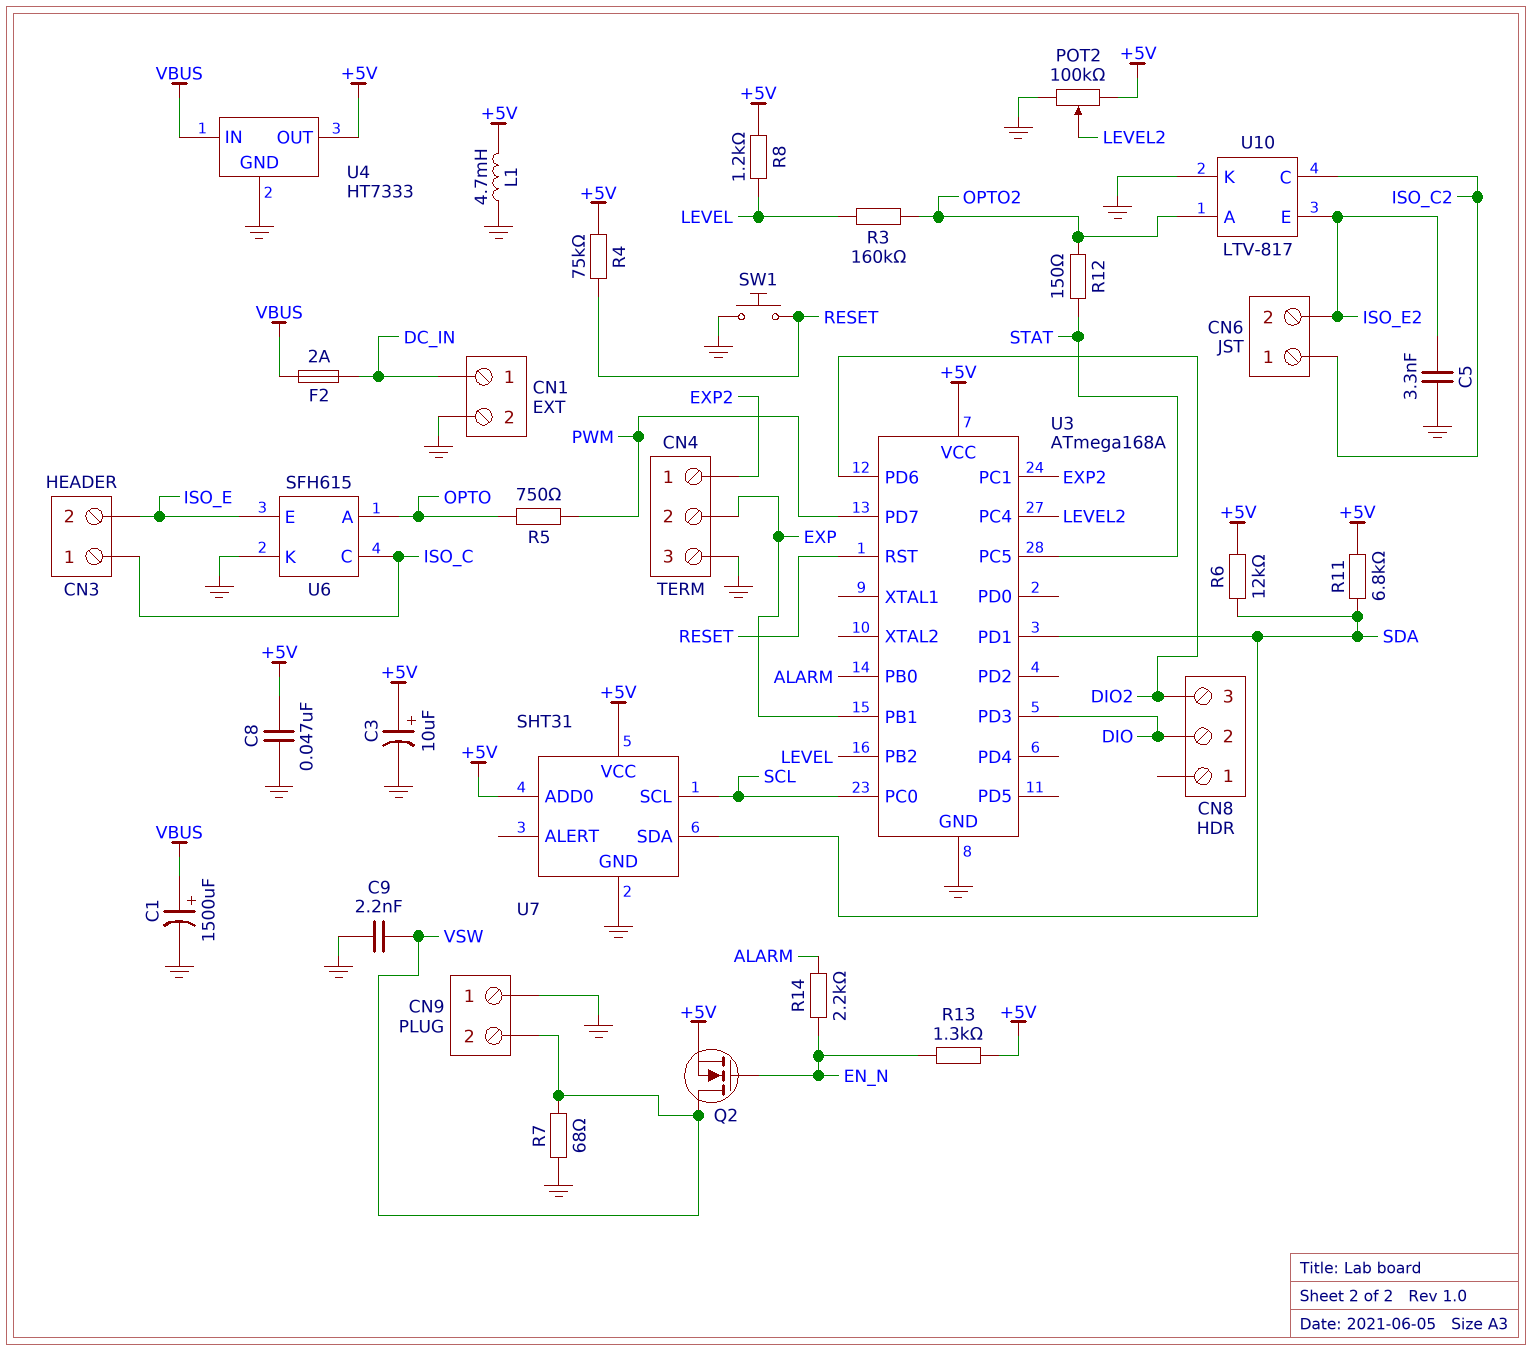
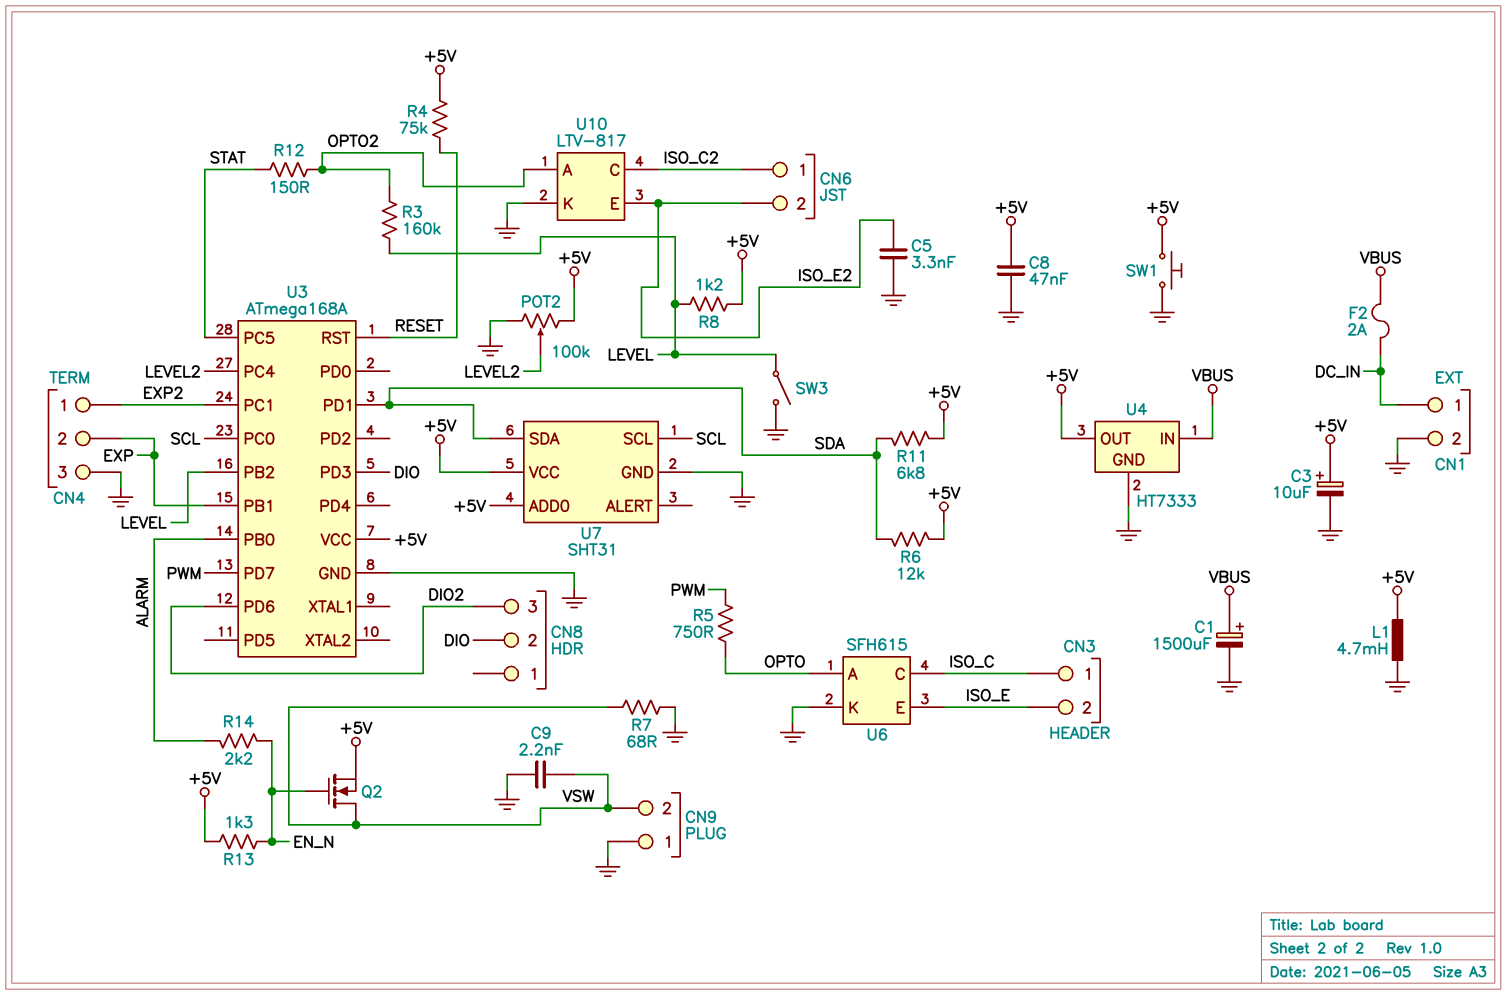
SW1: button (GND, RESET) -> button (+5V, GND)
SW3: none -> switch (GND, LEVEL)

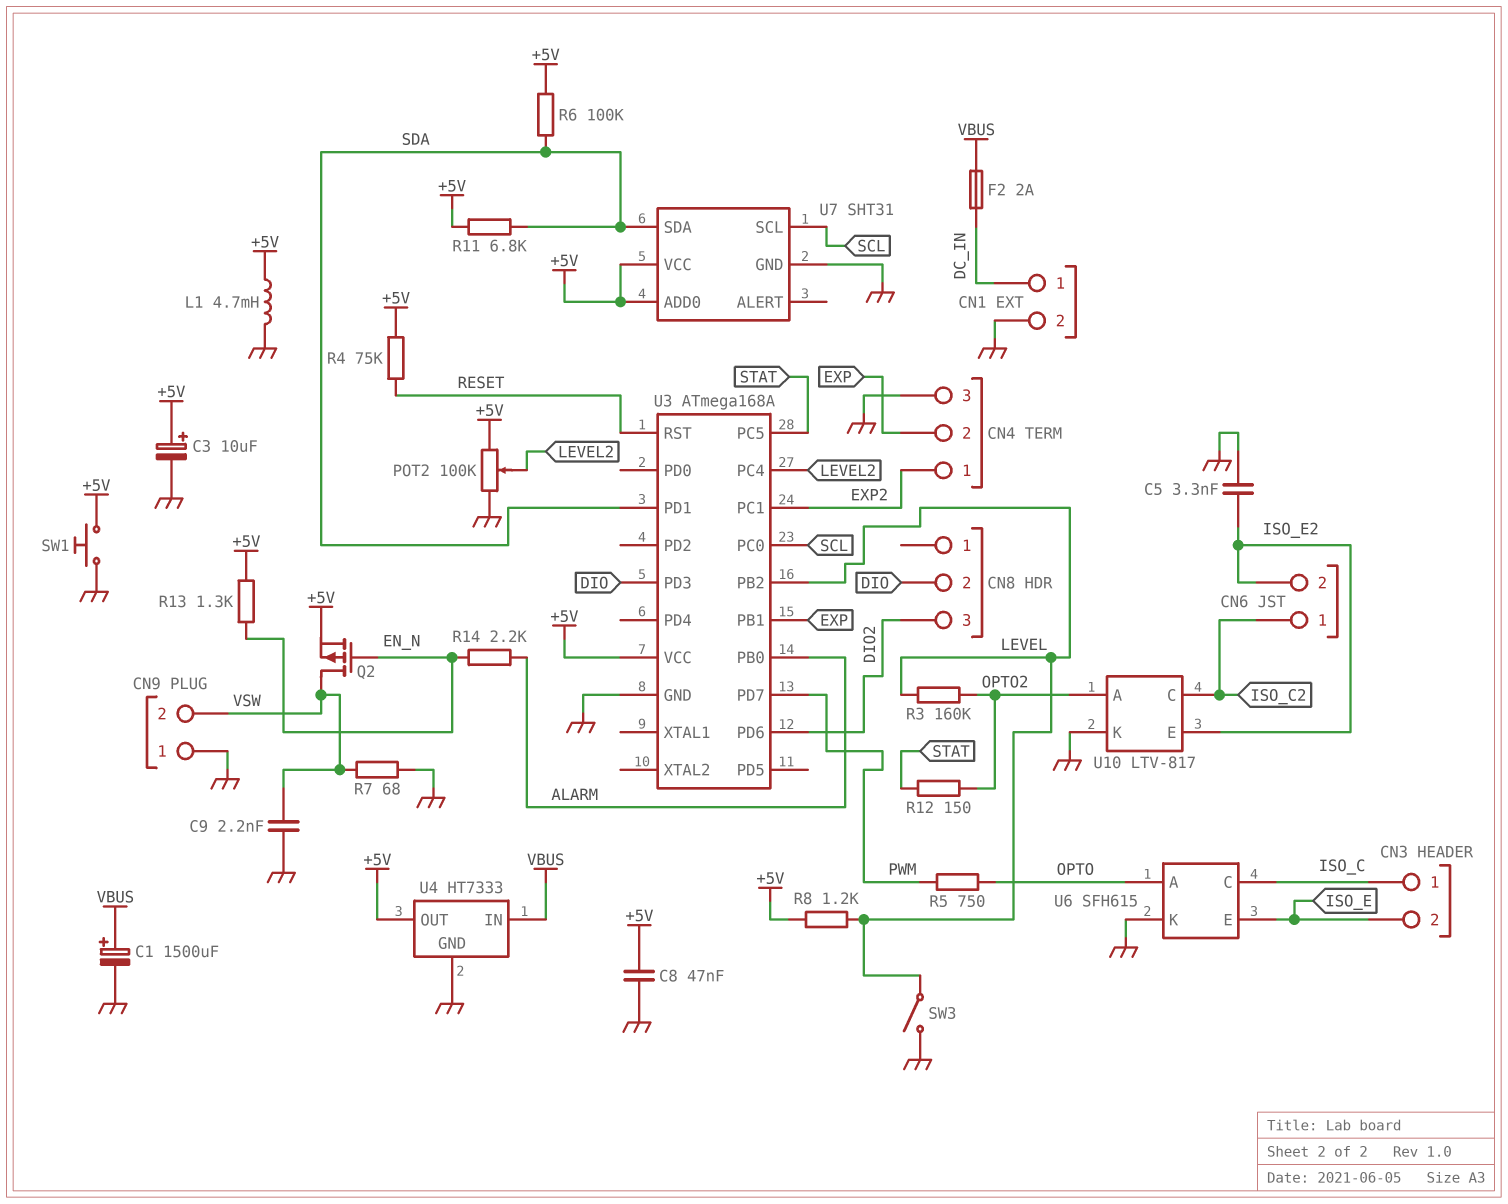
Q2: NMOS (G EN_N, D VSW, S +5V) -> PMOS (G EN_N, D VSW, S +5V)
R6: 12k (+5V, SDA) -> 100k (+5V, SDA)

